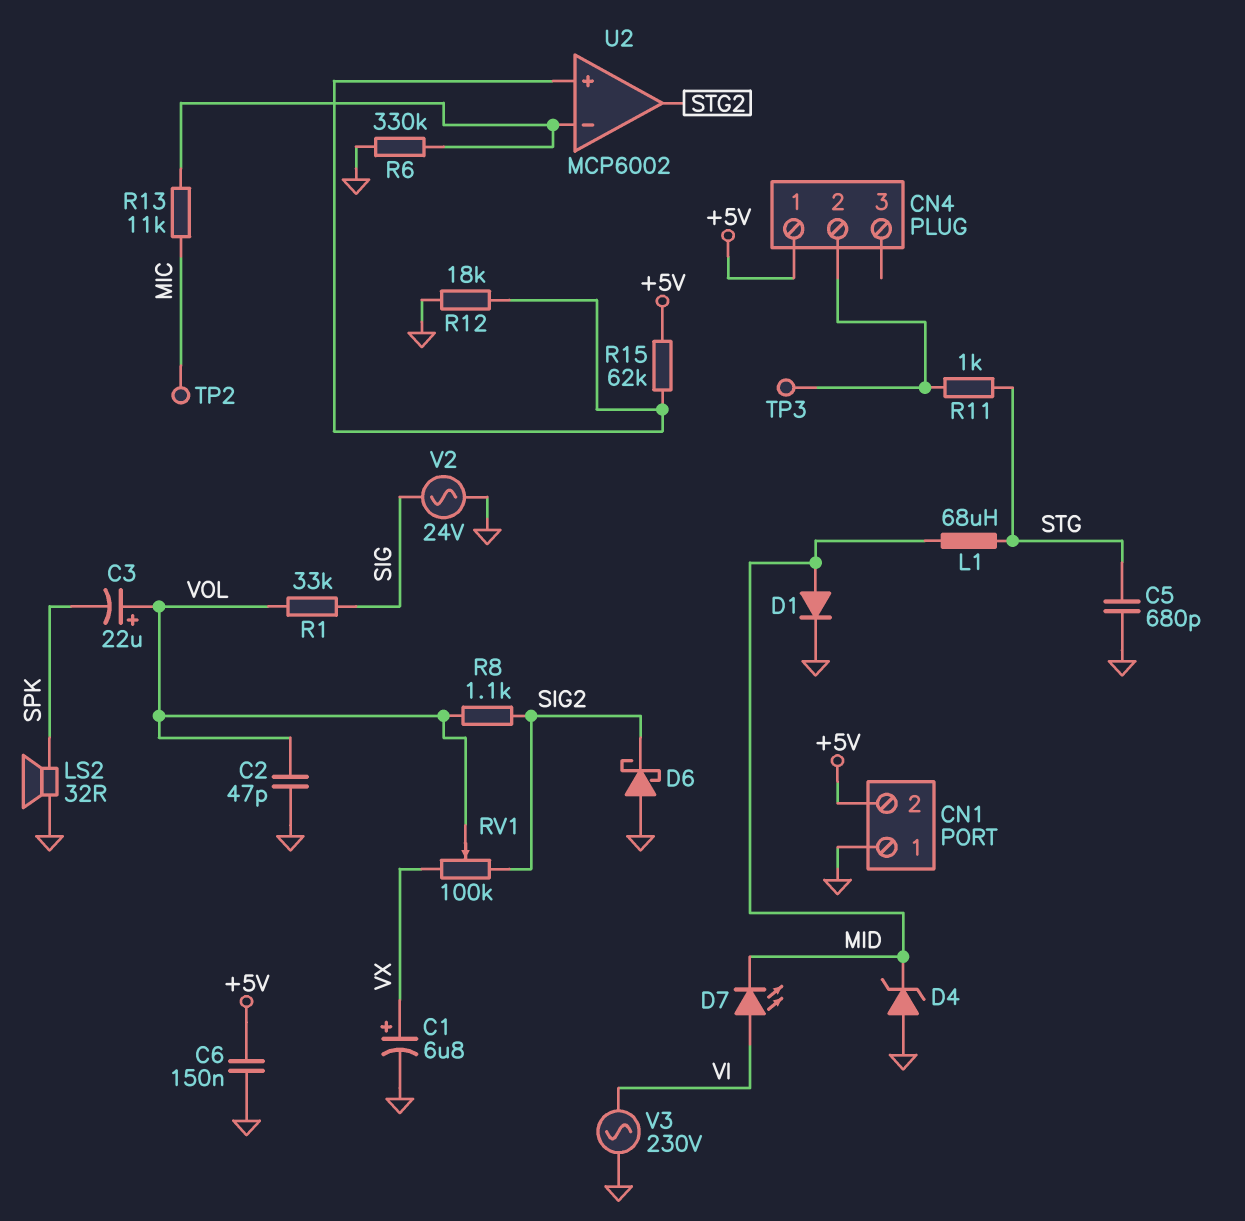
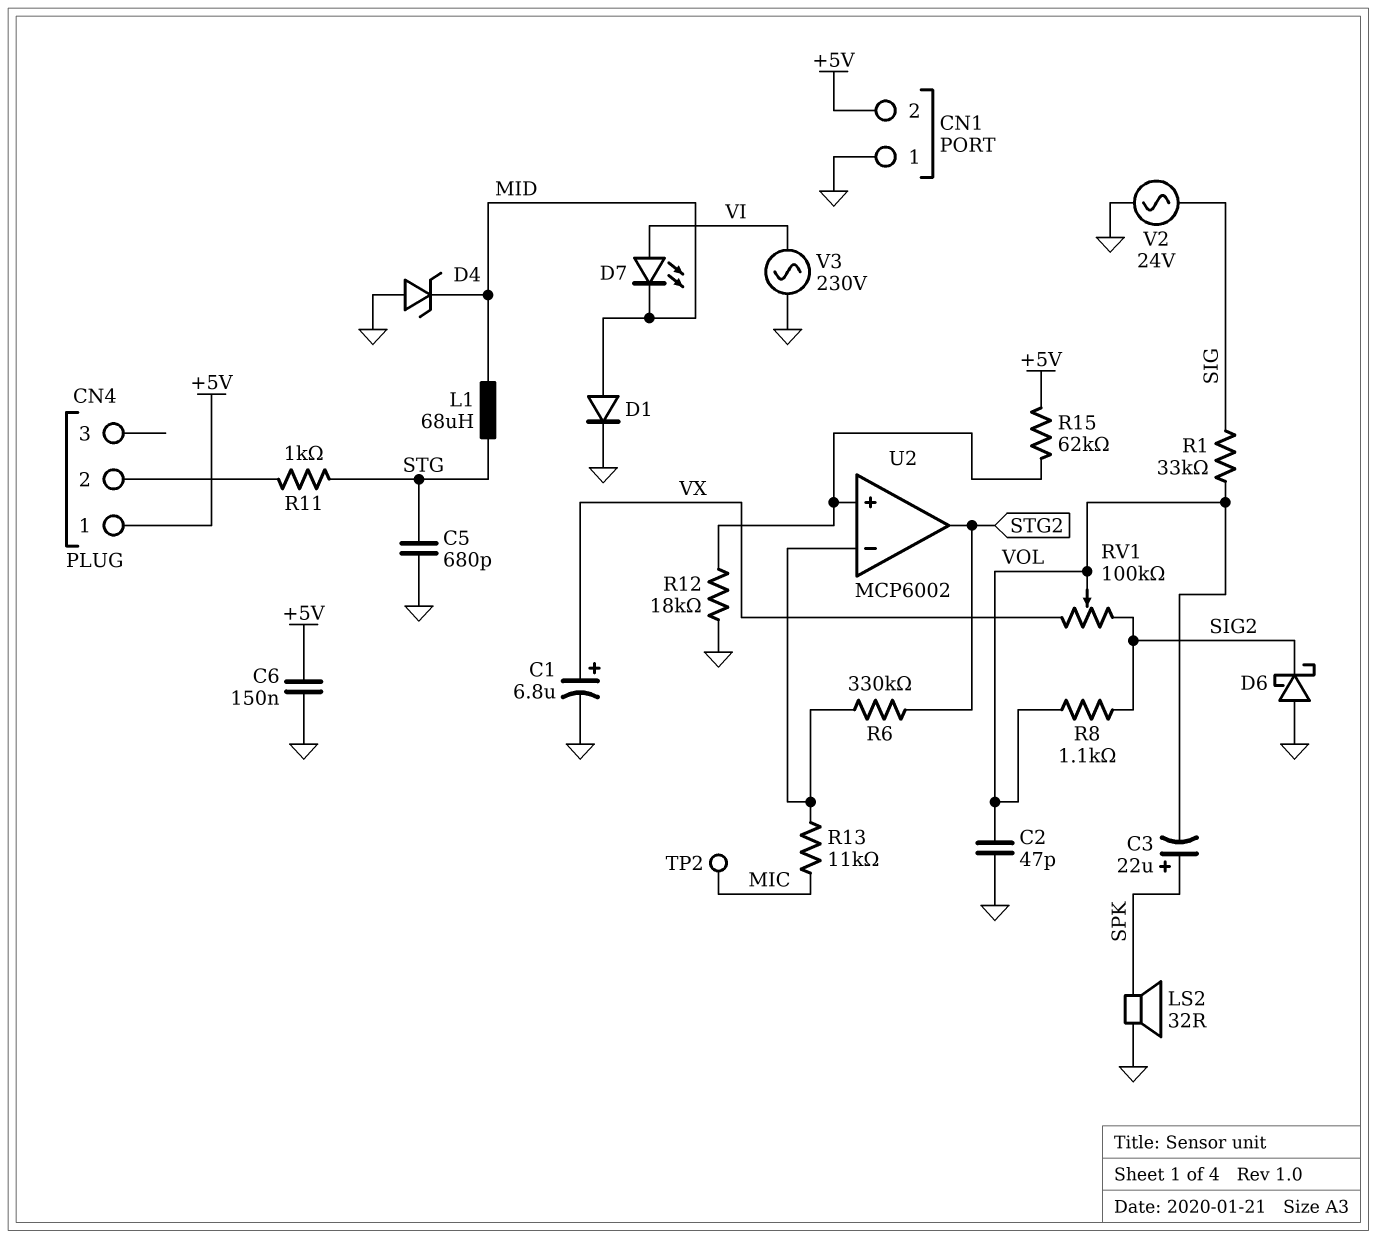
C3: 22uF (plus VOL, minus SPK) -> 22uF (plus SPK, minus VOL)
R6: 330k (GND, U2/in-) -> 330k (STG2, U2/in-)
TP3: test point (CN4/2) -> none

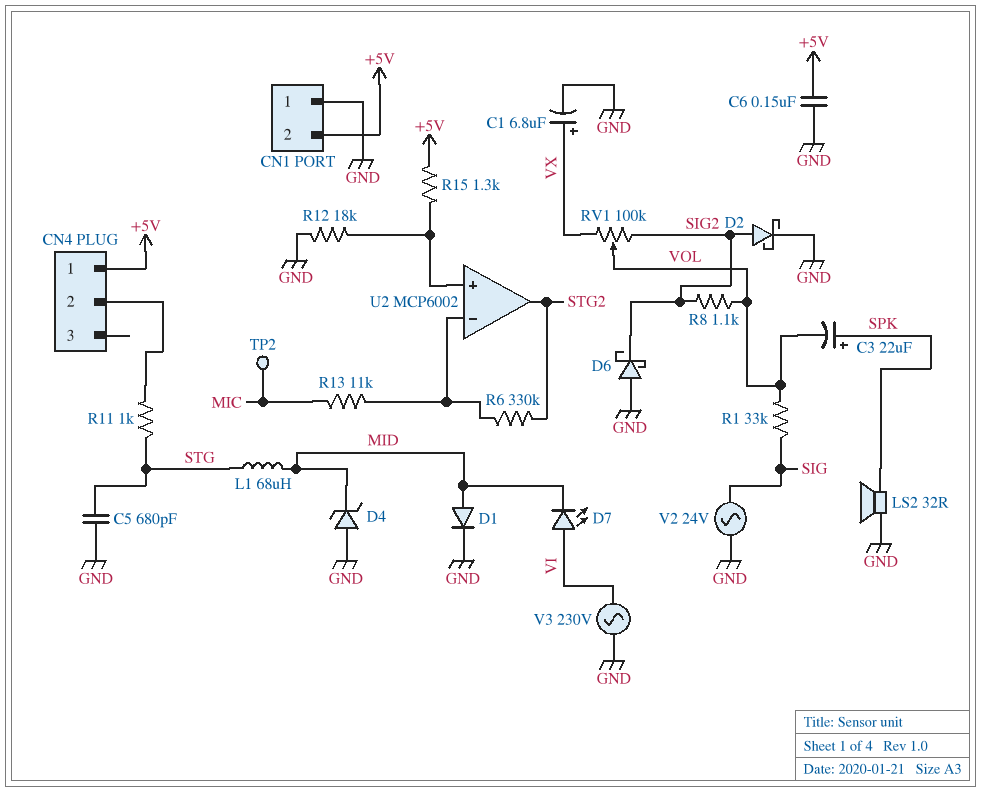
C2: 47pF (GND, VOL) -> none
D2: none -> schottky (A SIG2, K GND)
R15: 62k (+5V, U2/in+) -> 1.3k (+5V, U2/in+)

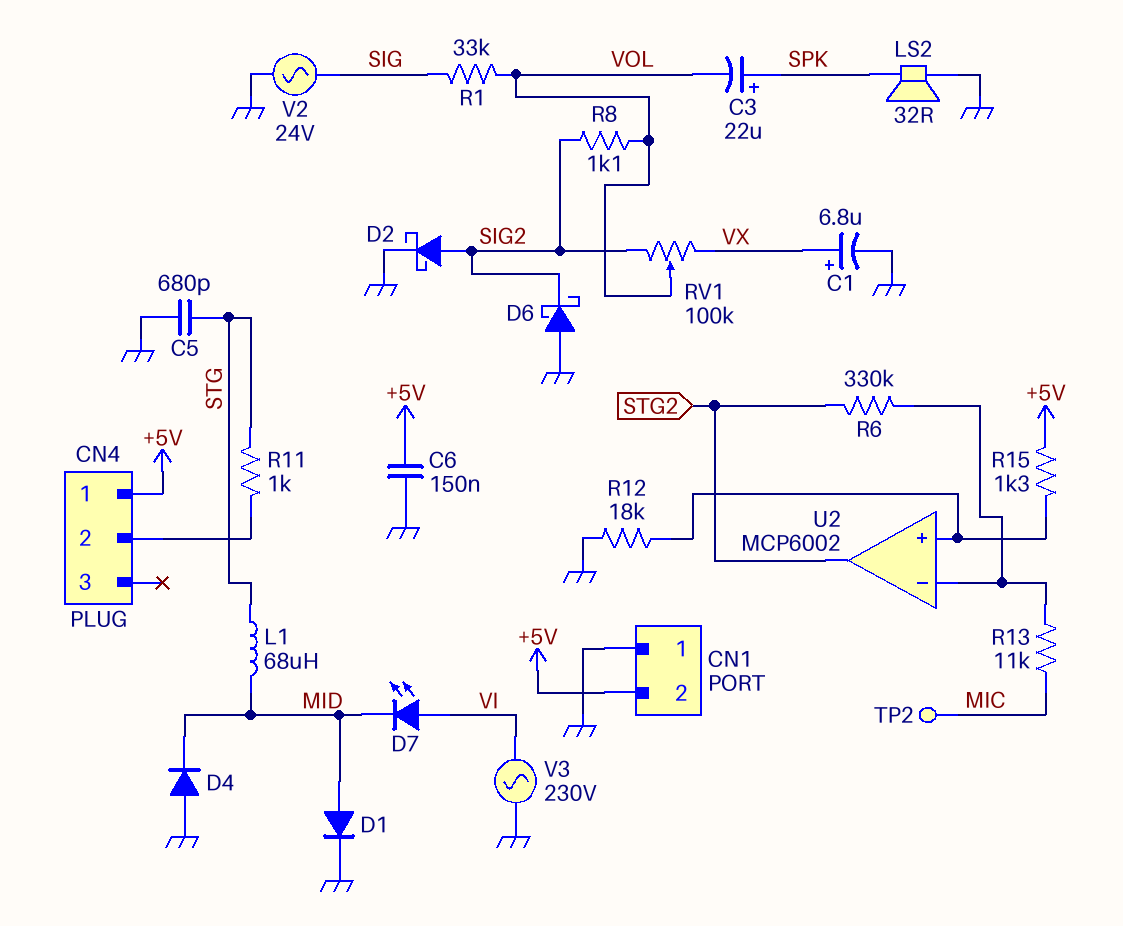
D4: zener (A GND, K MID) -> diode (A GND, K MID)

